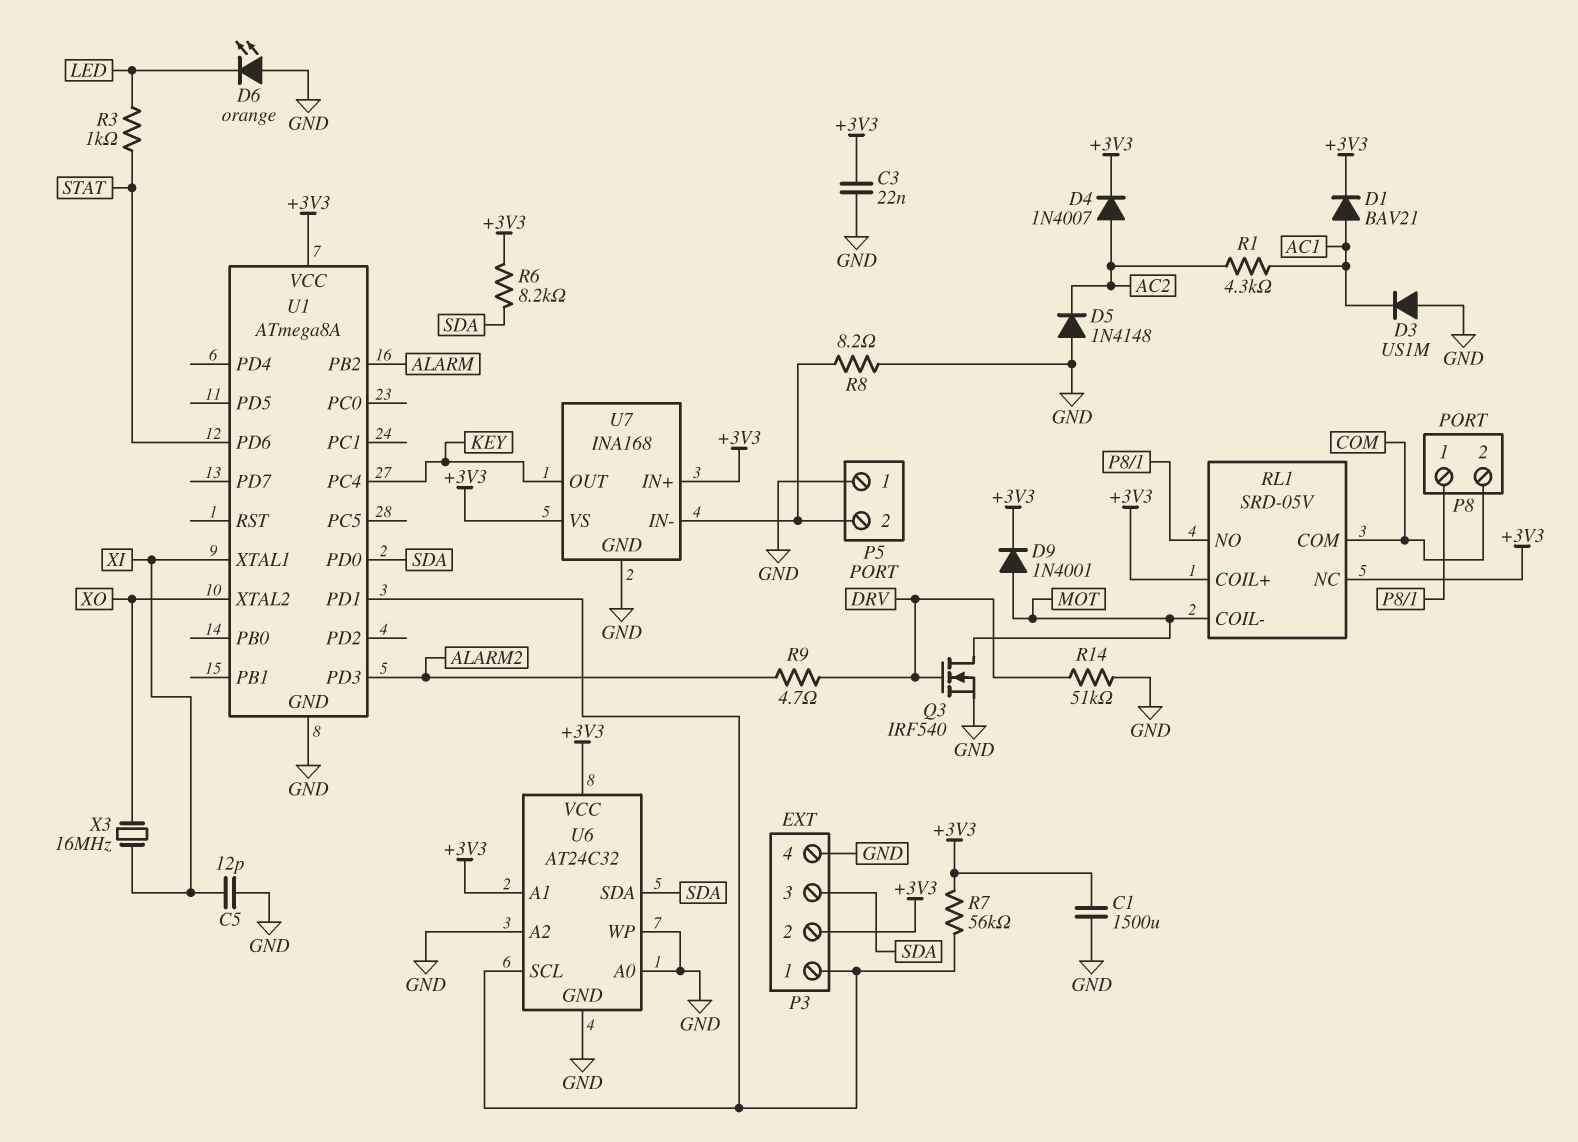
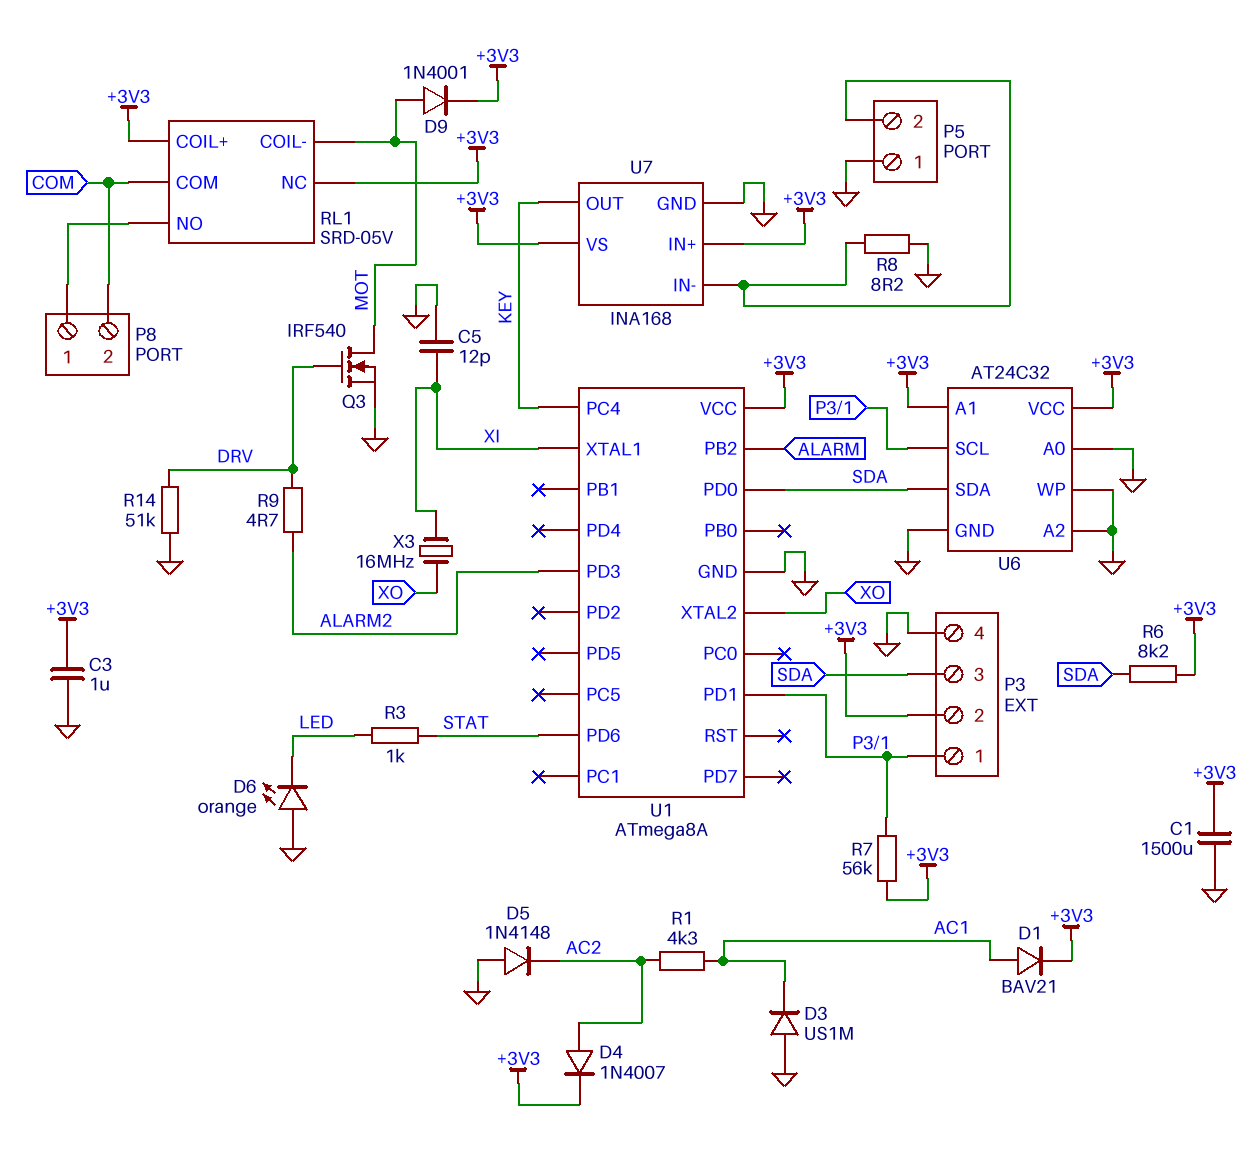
C3: 22nF (+3V3, GND) -> 1uF (+3V3, GND)

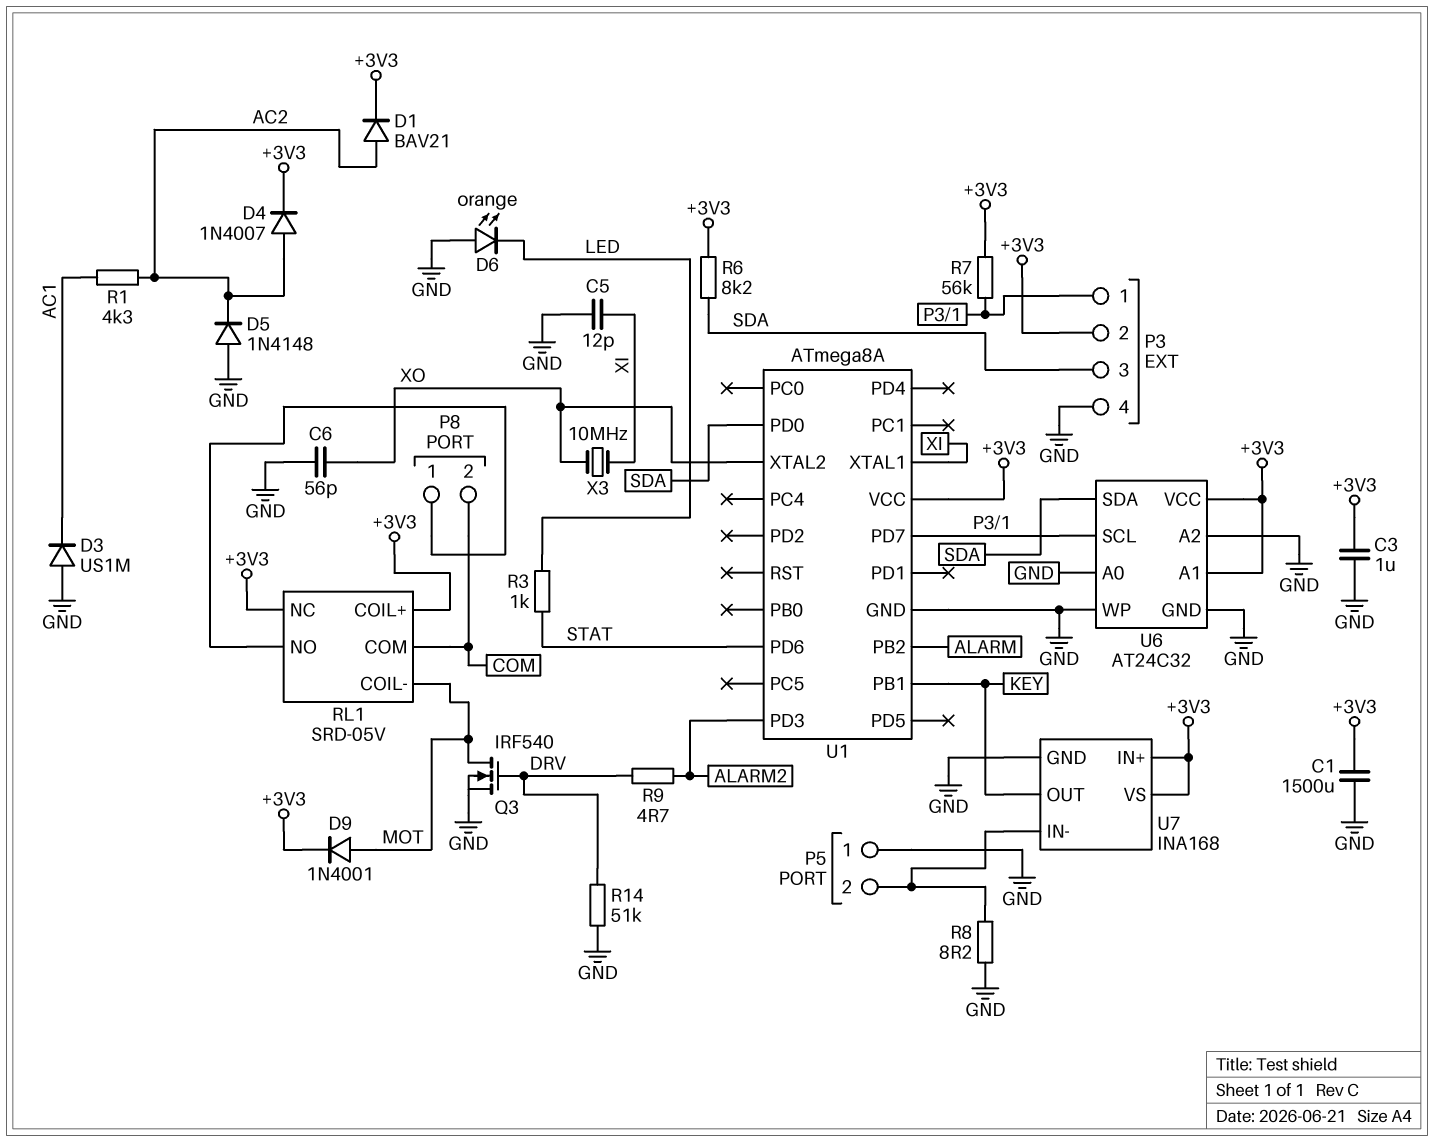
C6: none -> 56pF (GND, XO)
D1: diode BAV21 (A AC1, K +3V3) -> diode BAV21 (A AC2, K +3V3)
U1 pin PB1: none -> KEY
U1 pin PC4: KEY -> none
U1 pin PD1: P3/1 -> none
U1 pin PD7: none -> P3/1
X3: 16MHz (XI, XO) -> 10MHz (XI, XO)

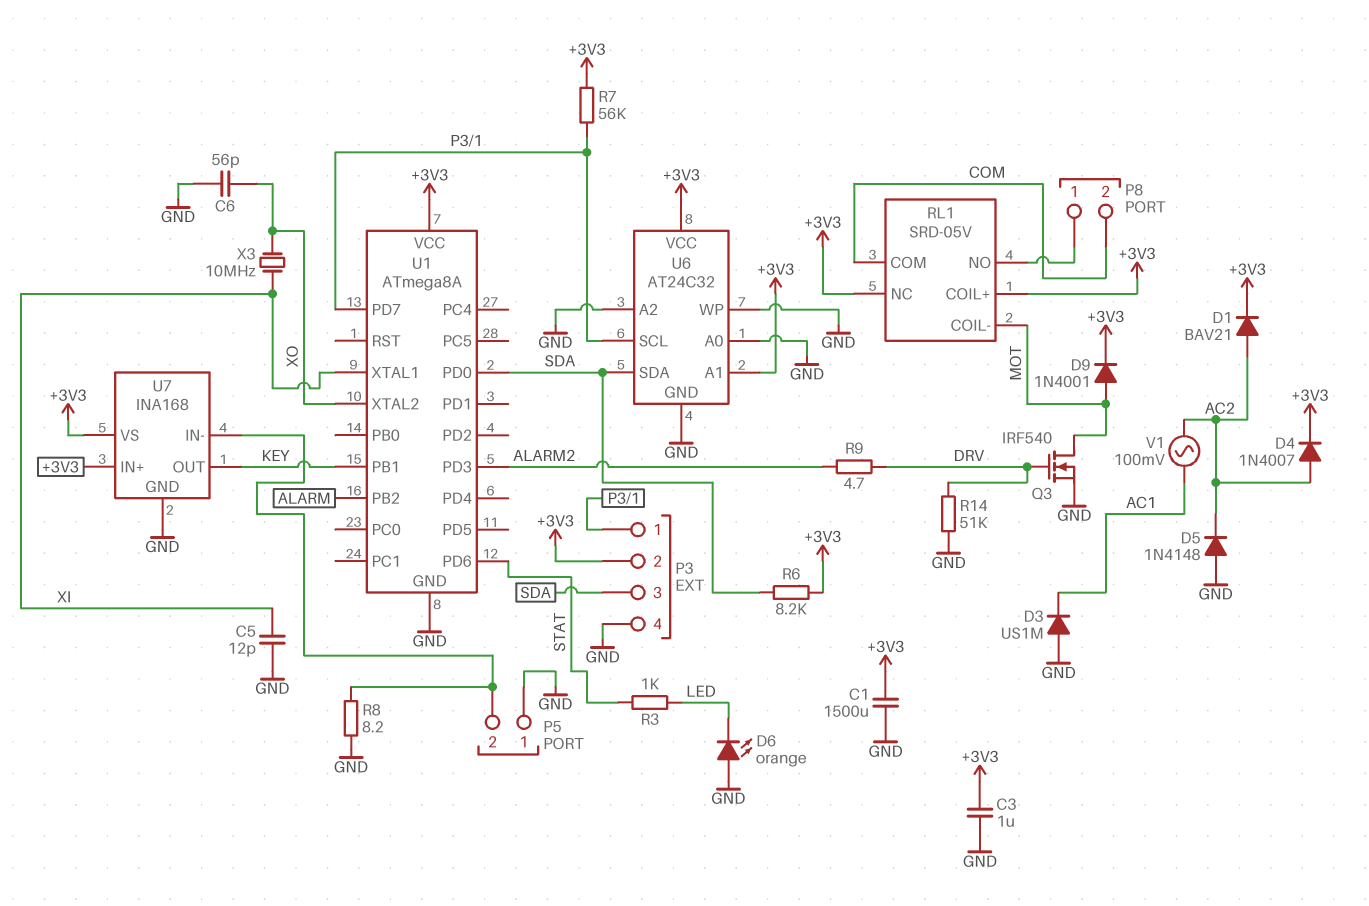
R1: 4.3k (AC1, AC2) -> none
V1: none -> AC 100mV (AC1, AC2)

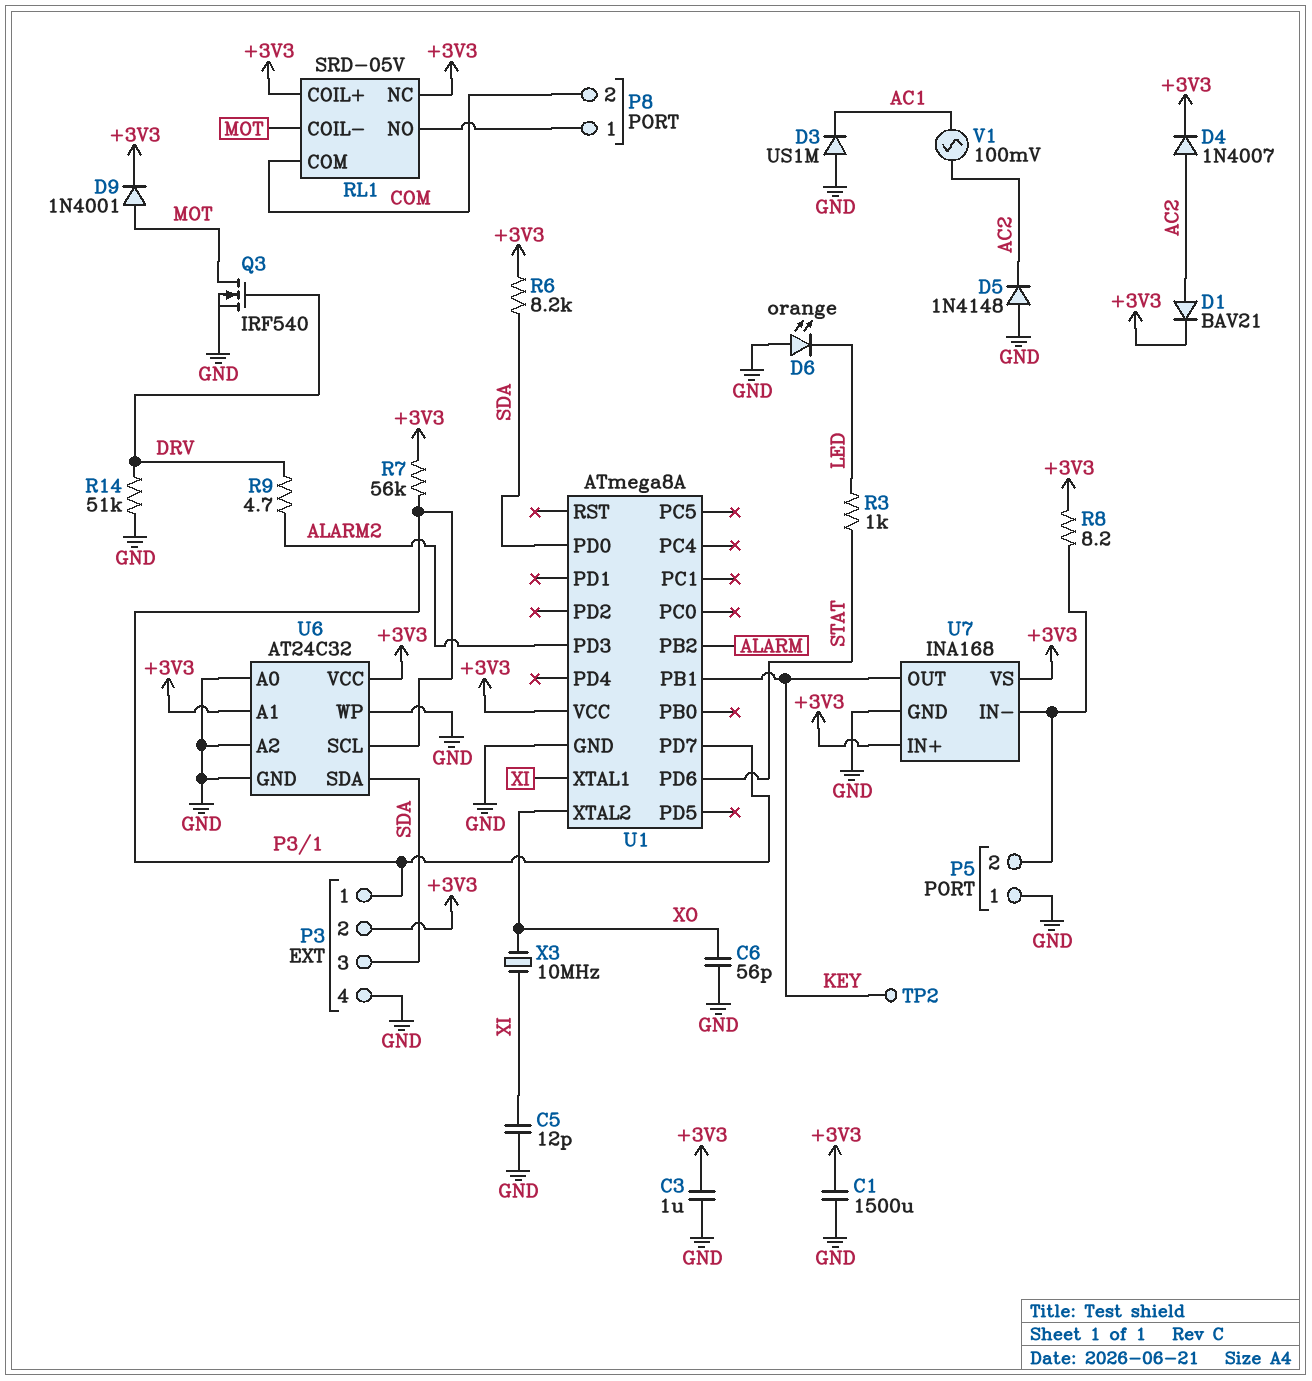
R8: 8.2 (GND, P5/2) -> 8.2 (+3V3, P5/2)
TP2: none -> test point (KEY)

